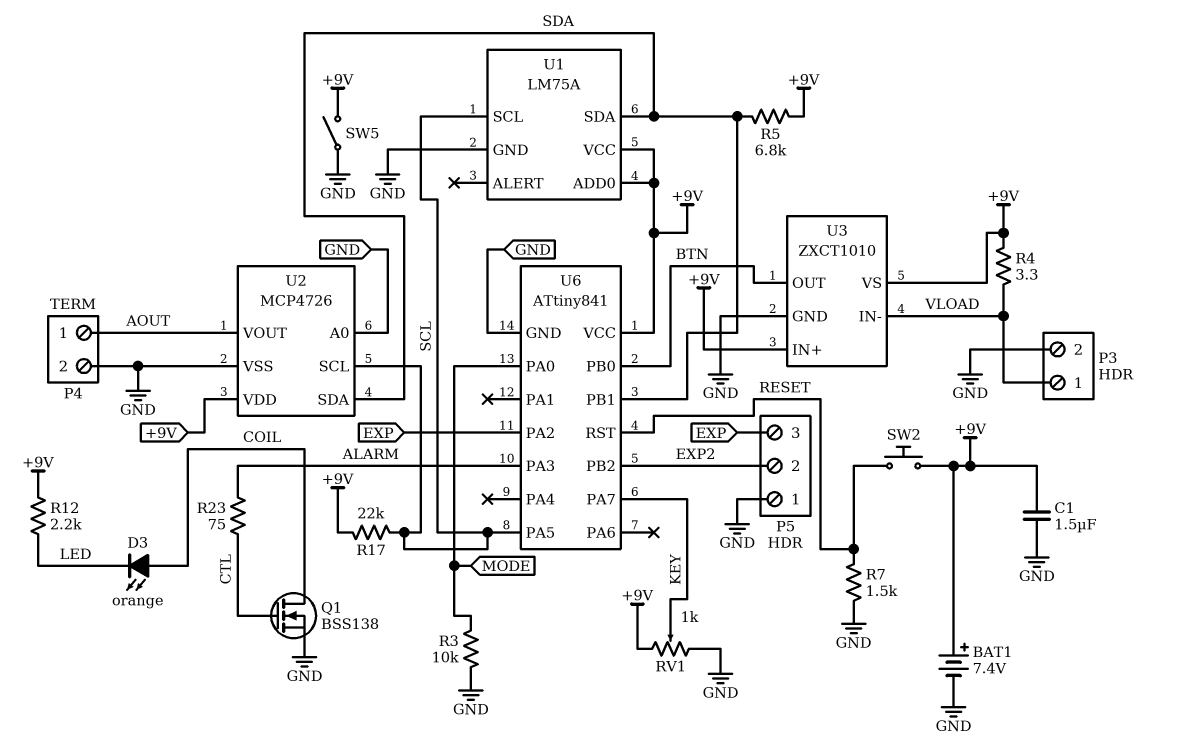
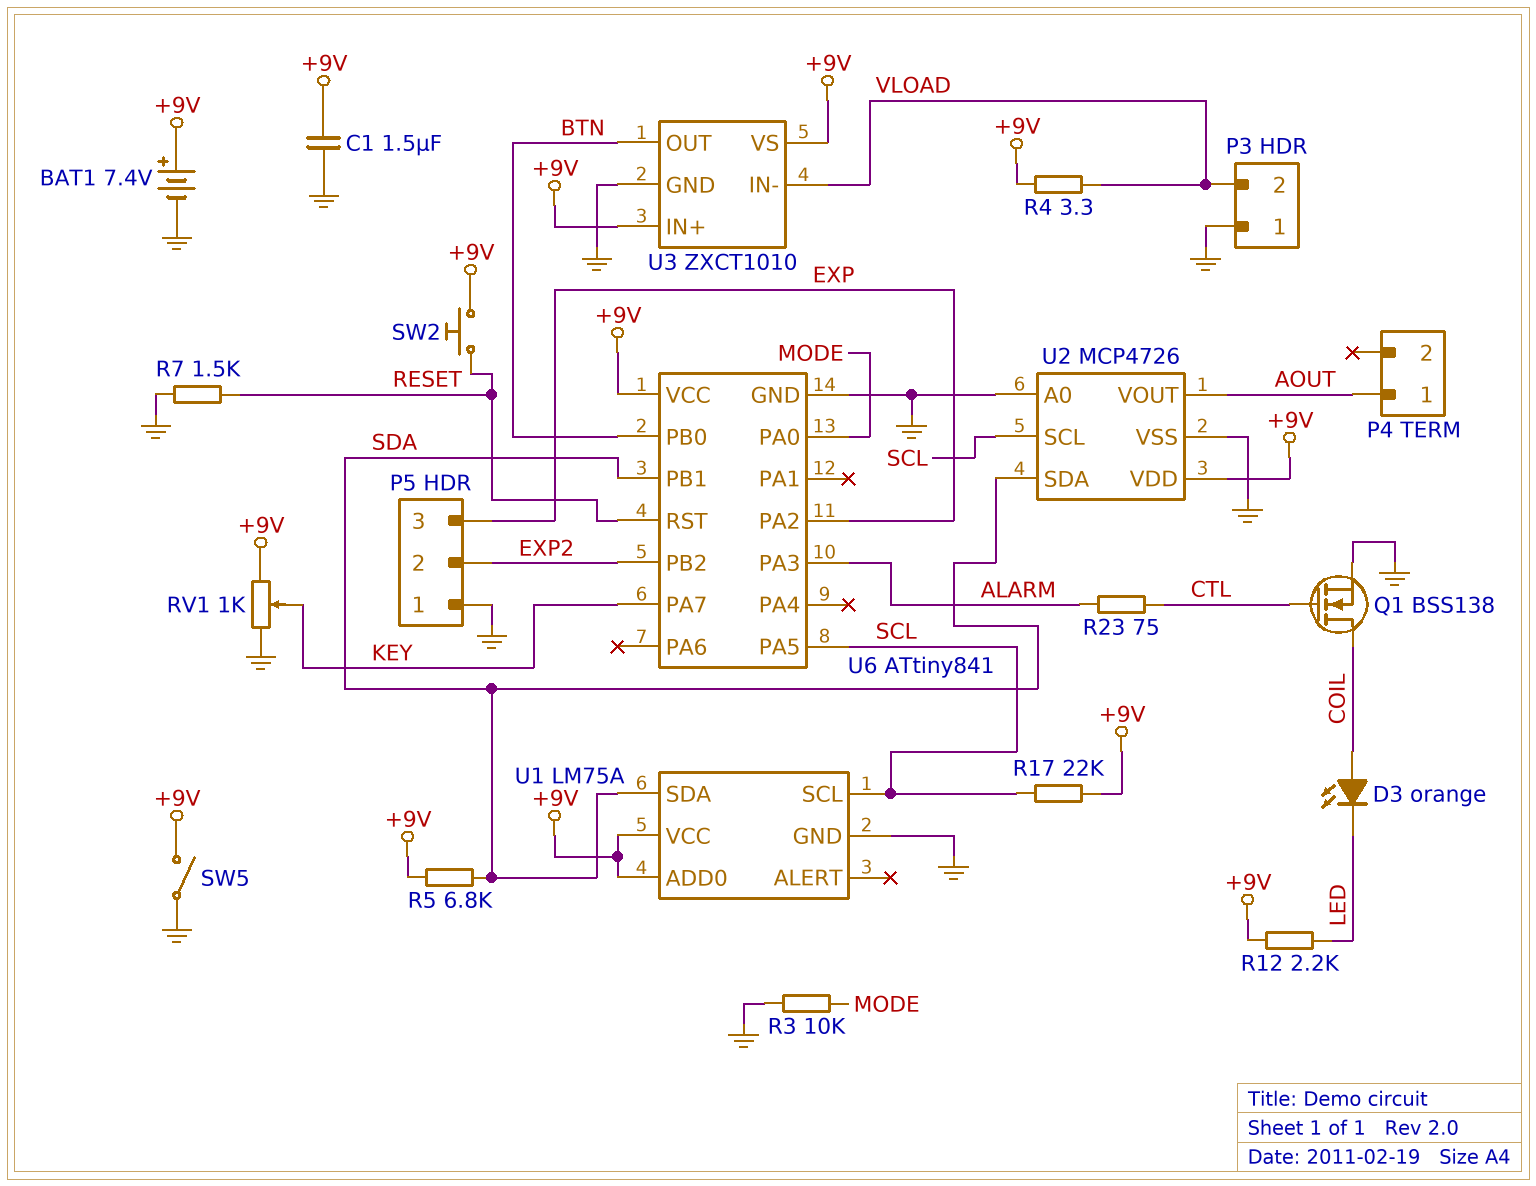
P3 pin 1: VLOAD -> GND
P3 pin 2: GND -> VLOAD
P4 pin 2: GND -> none

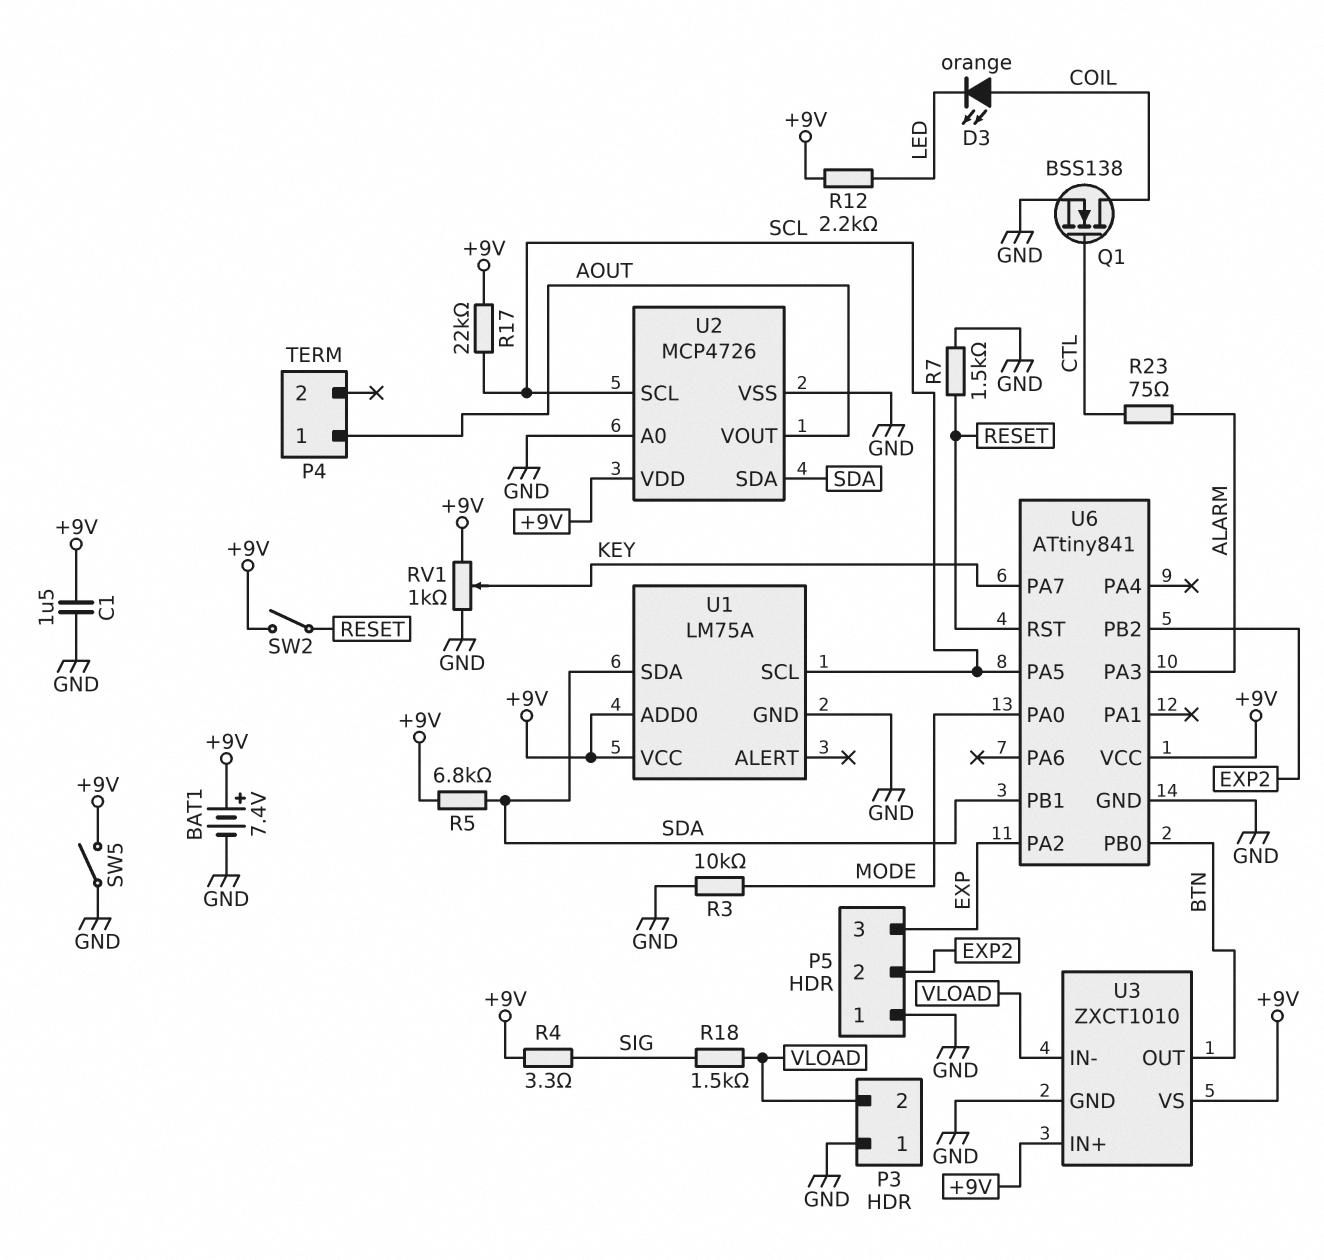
R4: 3.3 (+9V, VLOAD) -> 3.3 (+9V, SIG)
R18: none -> 1.5k (SIG, VLOAD)
SW2: button (+9V, RESET) -> switch (+9V, RESET)

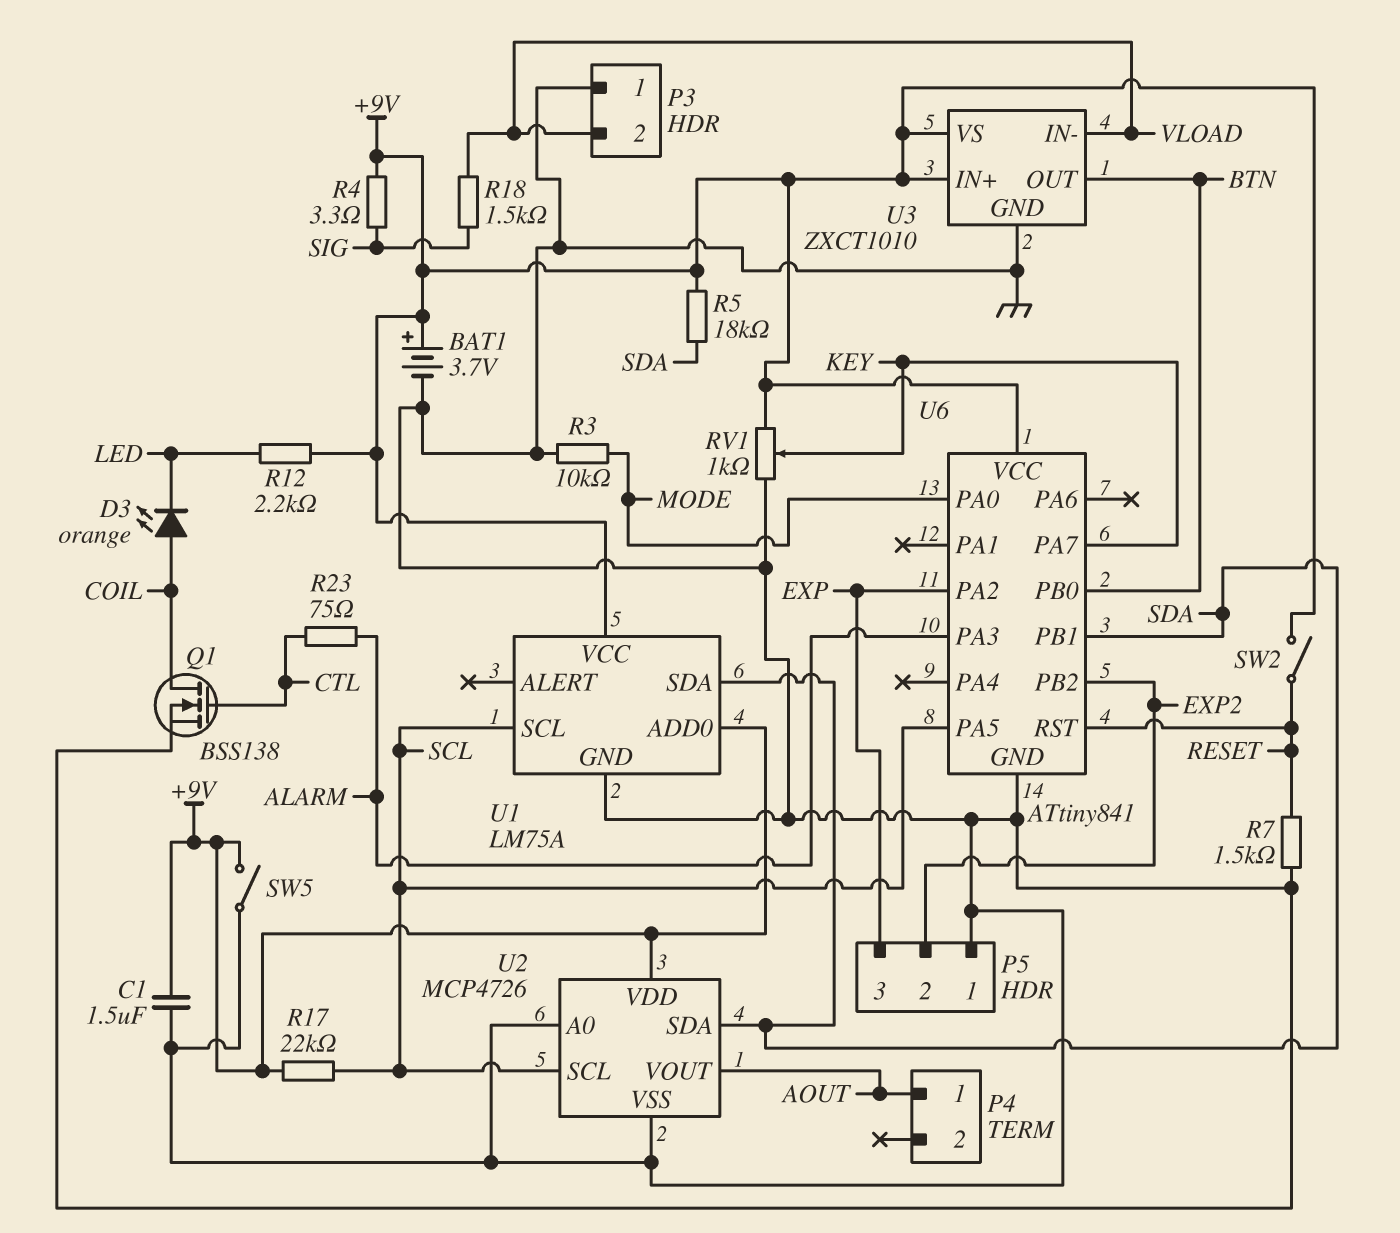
BAT1: 7.4V (plus +9V, minus GND) -> 3.7V (plus +9V, minus GND)
R5: 6.8k (+9V, SDA) -> 18k (+9V, SDA)

